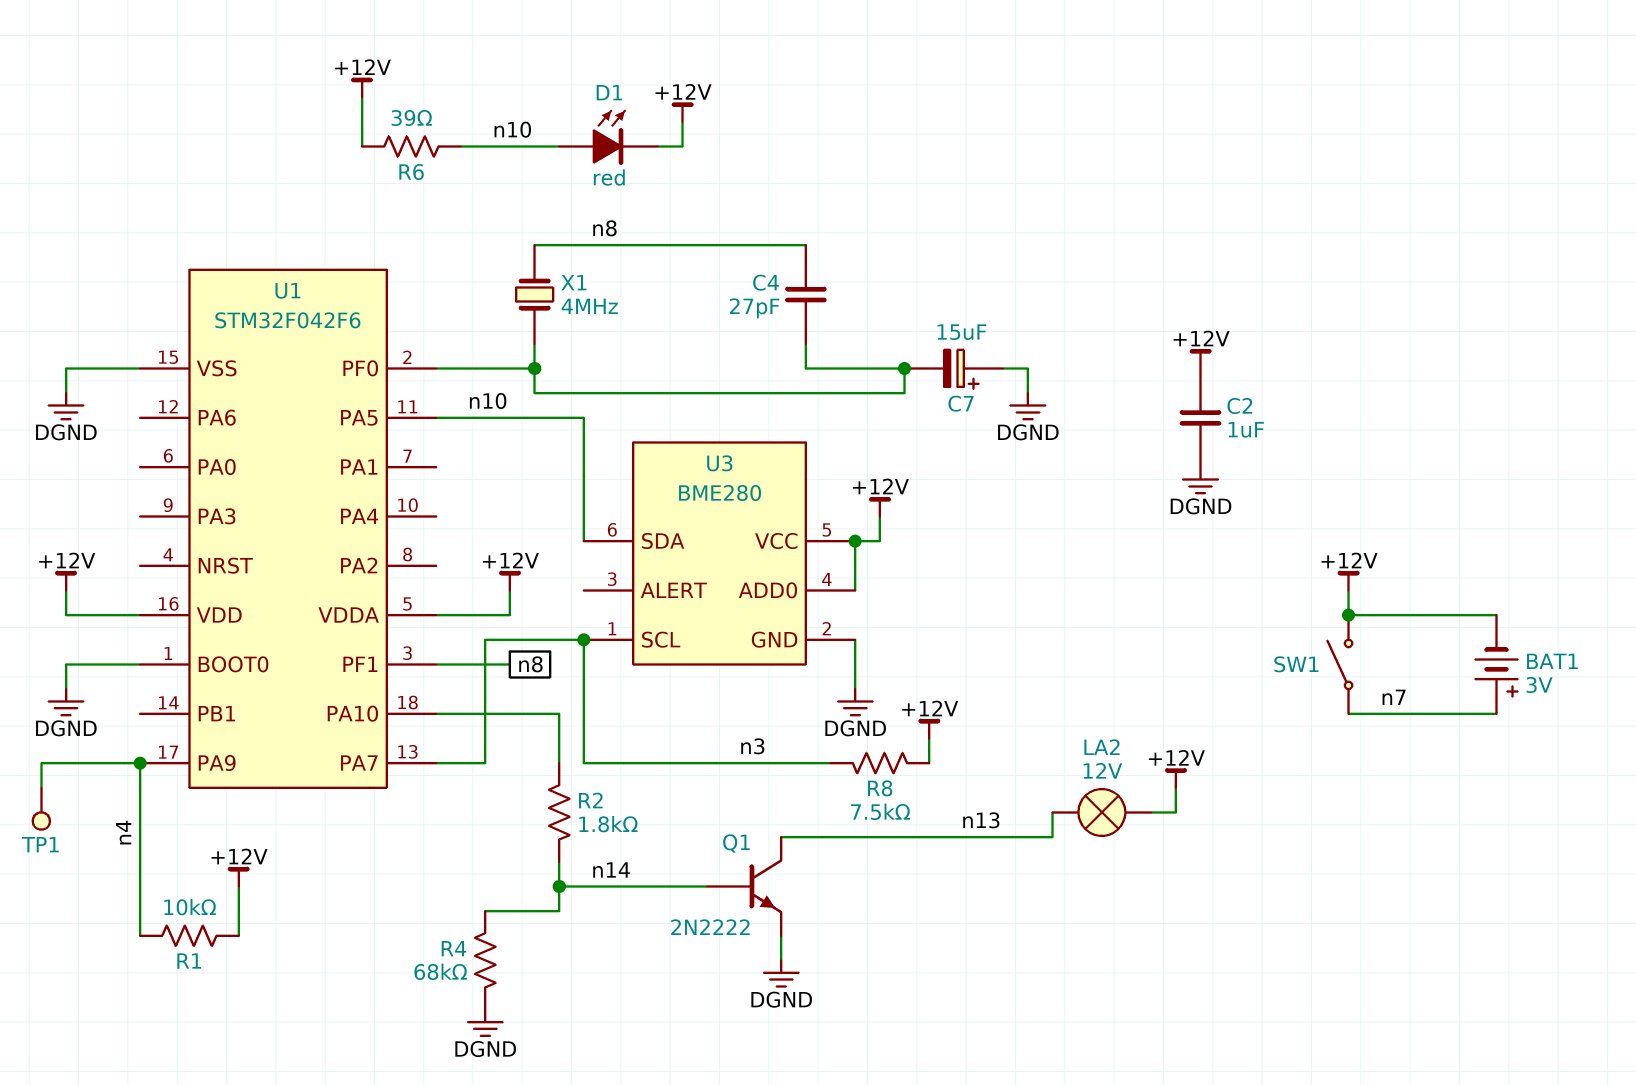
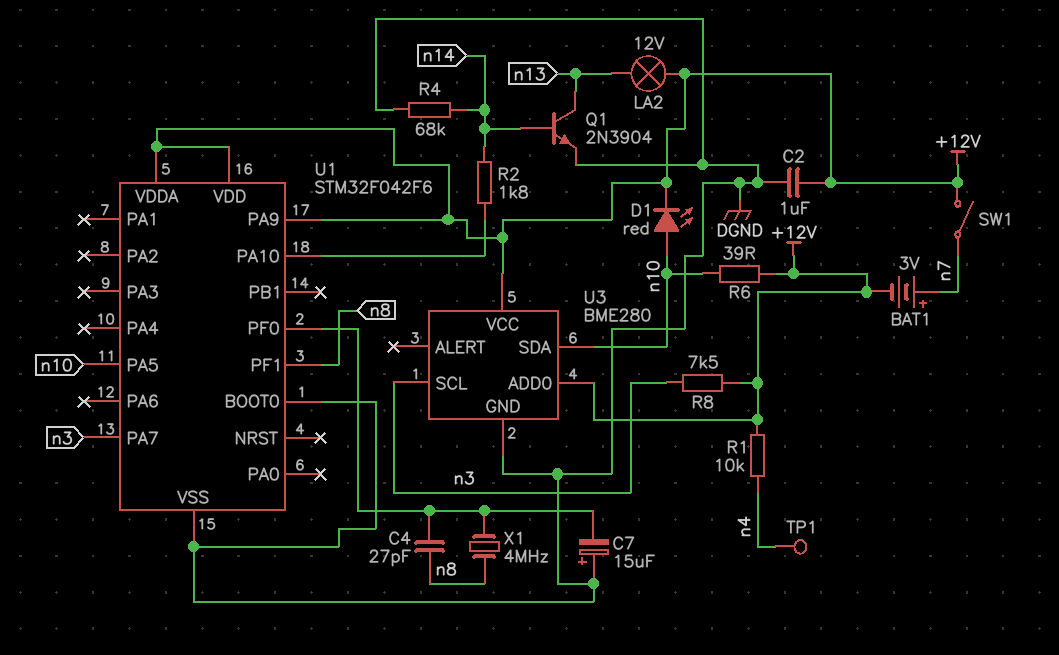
Q1: NPN 2N2222 (B n14, C n13, E DGND) -> NPN 2N3904 (B n14, C n13, E DGND)
U1 pin PA9: n4 -> +12V

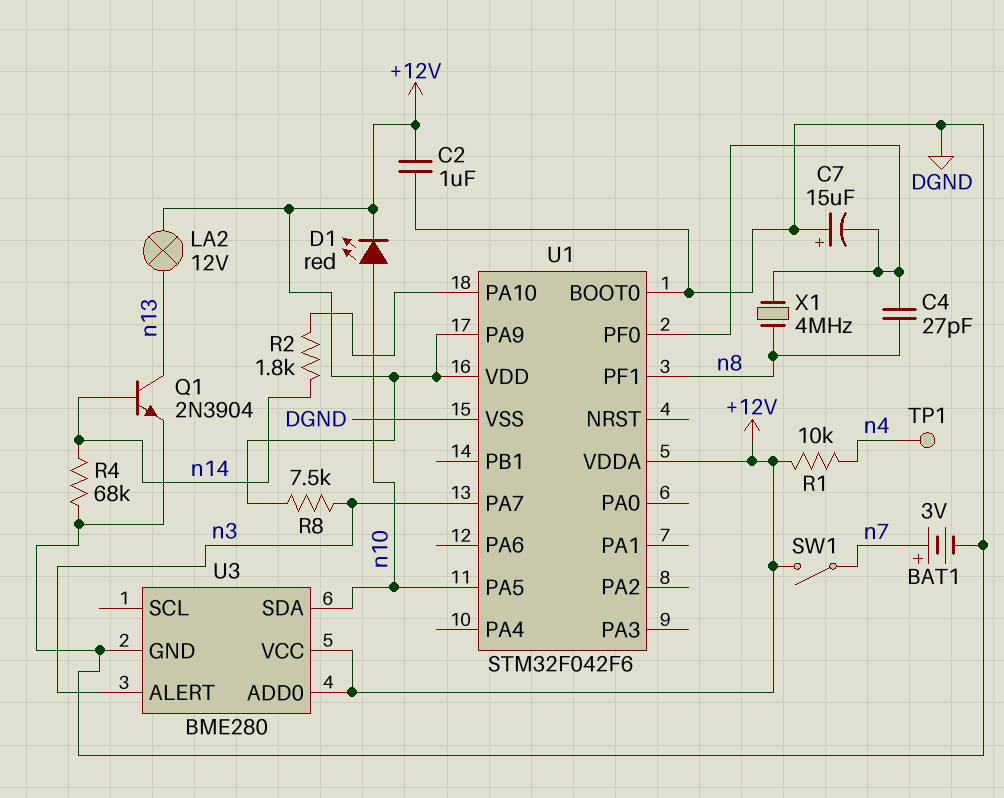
BAT1: 3V (plus n7, minus +12V) -> 3V (plus n7, minus DGND)
R6: 39 (+12V, n10) -> none
U3 pin ALERT: none -> n3
U3 pin SCL: n3 -> none

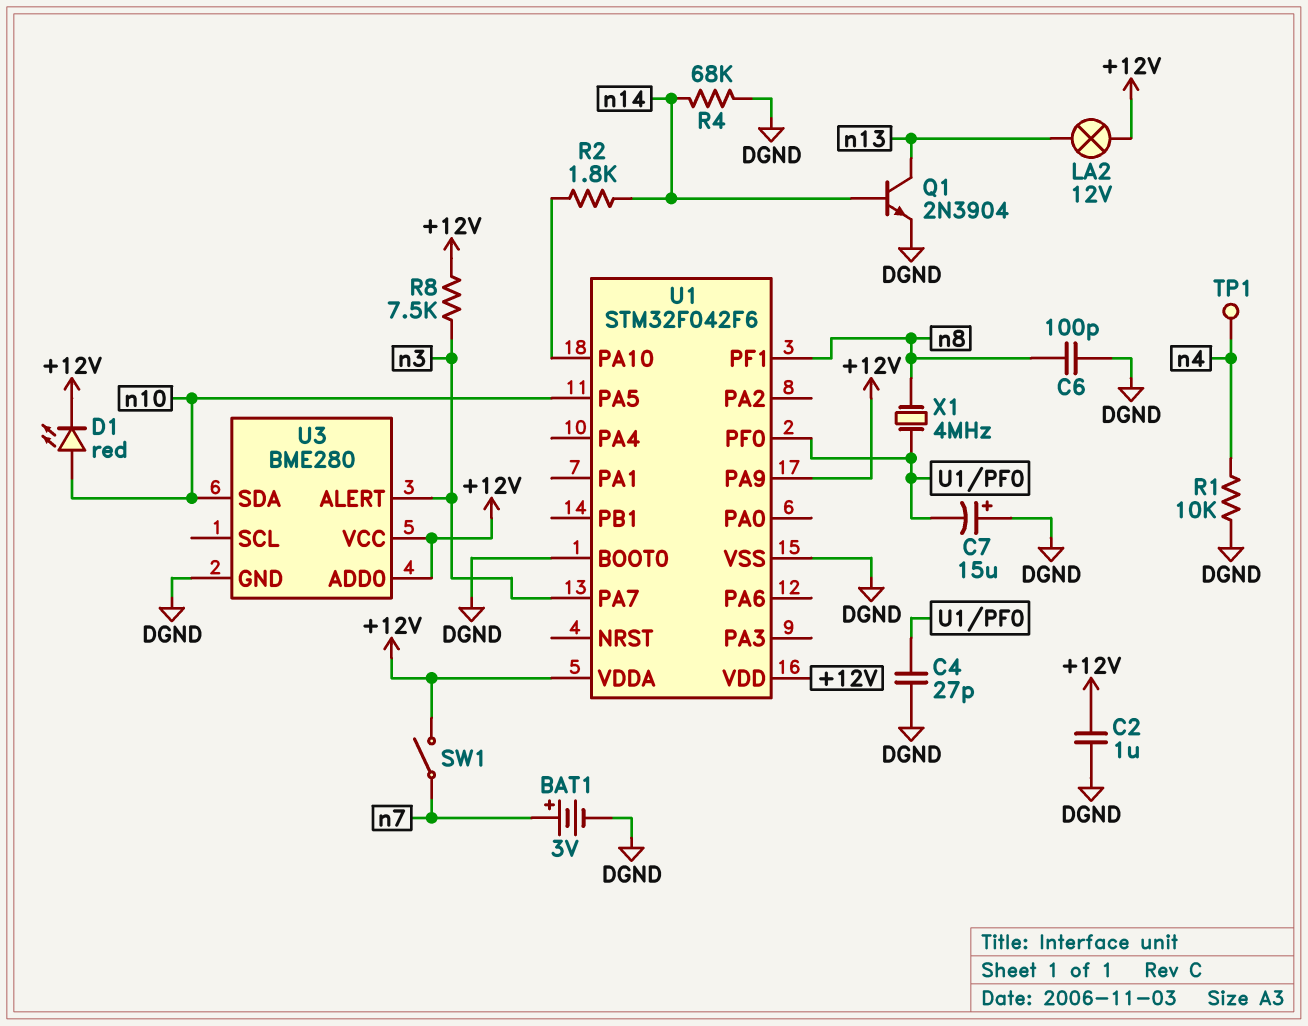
C4: 27pF (U1/PF0, n8) -> 27pF (DGND, U1/PF0)
C6: none -> 100pF (DGND, n8)
R1: 10k (+12V, n4) -> 10k (DGND, n4)

